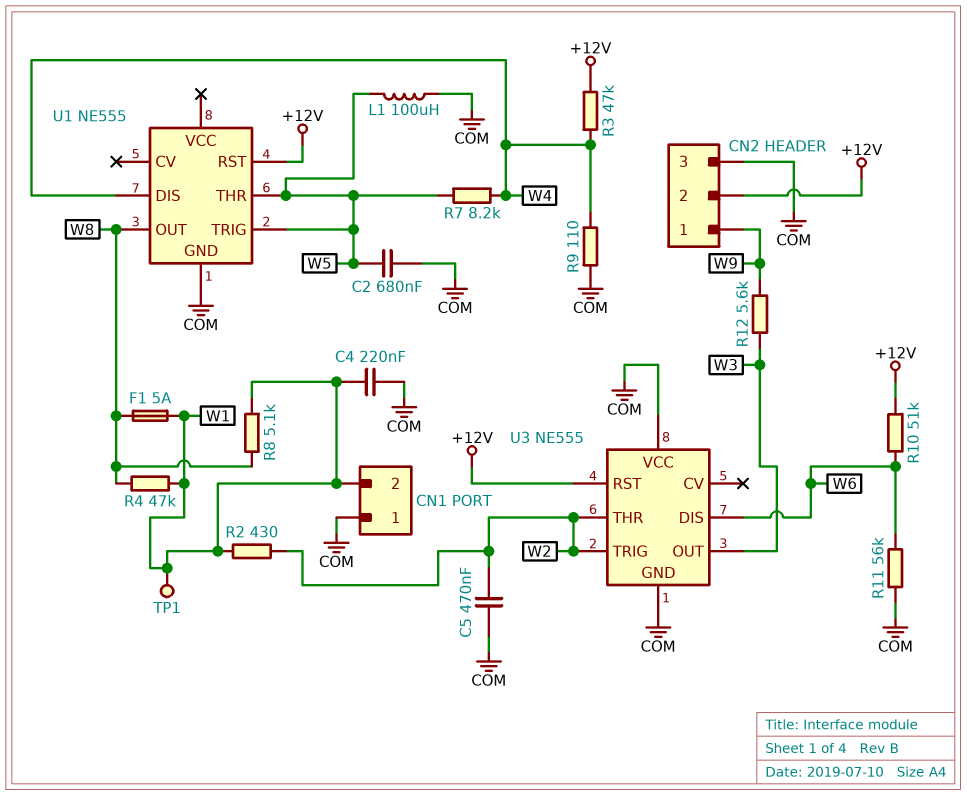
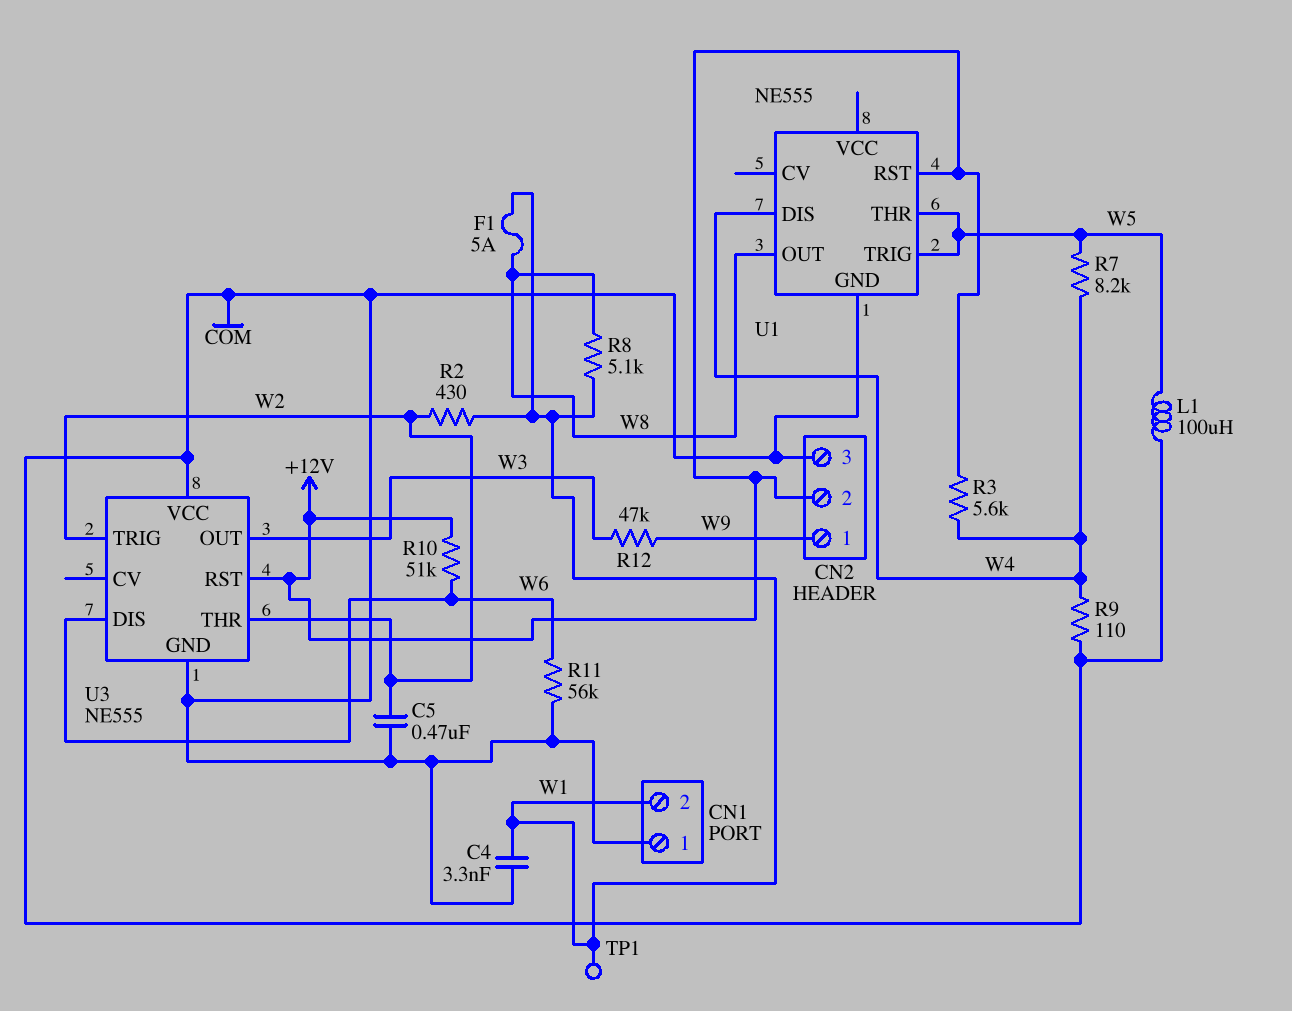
C2: 680nF (COM, W5) -> none
C4: 220nF (COM, W1) -> 3.3nF (COM, W1)
R3: 47k (+12V, W4) -> 5.6k (+12V, W4)
R4: 47k (W1, W8) -> none
R12: 5.6k (W3, W9) -> 47k (W3, W9)

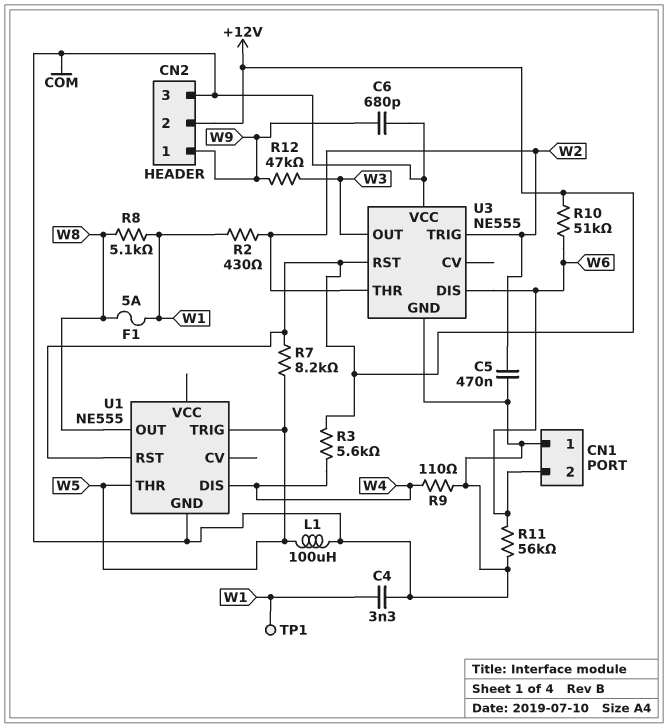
C6: none -> 680pF (COM, W9)
CN1 pin 2: W1 -> W6
R7: 8.2k (W4, W5) -> 8.2k (+12V, W5)

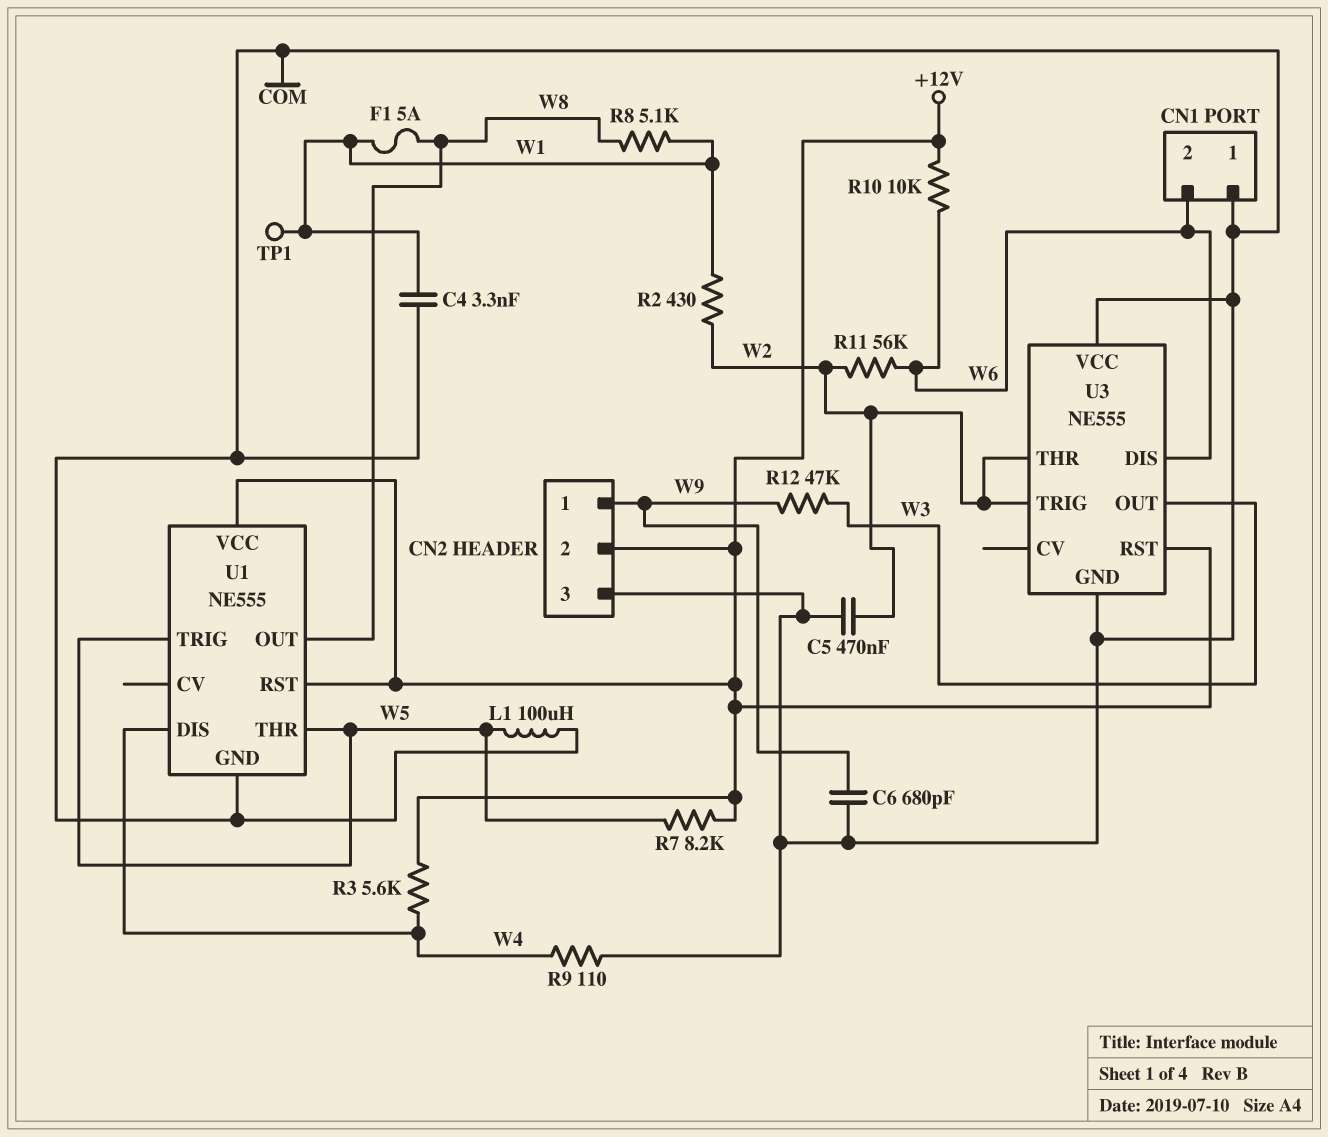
R10: 51k (+12V, W6) -> 10k (+12V, W6)
R11: 56k (COM, W6) -> 56k (W2, W6)
U1 pin VCC: none -> +12V

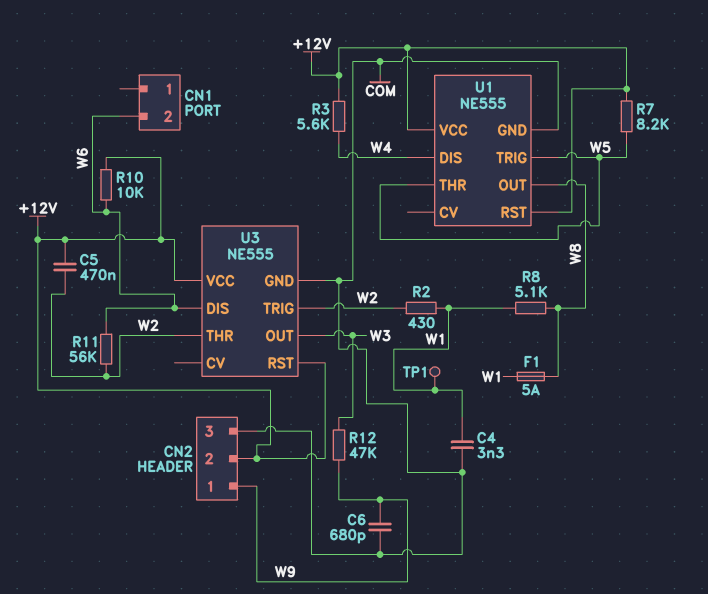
C5: 470nF (COM, W2) -> 470nF (+12V, W2)
CN1 pin 1: COM -> none
L1: 100uH (COM, W5) -> none
R9: 110 (COM, W4) -> none
U3 pin VCC: COM -> +12V

